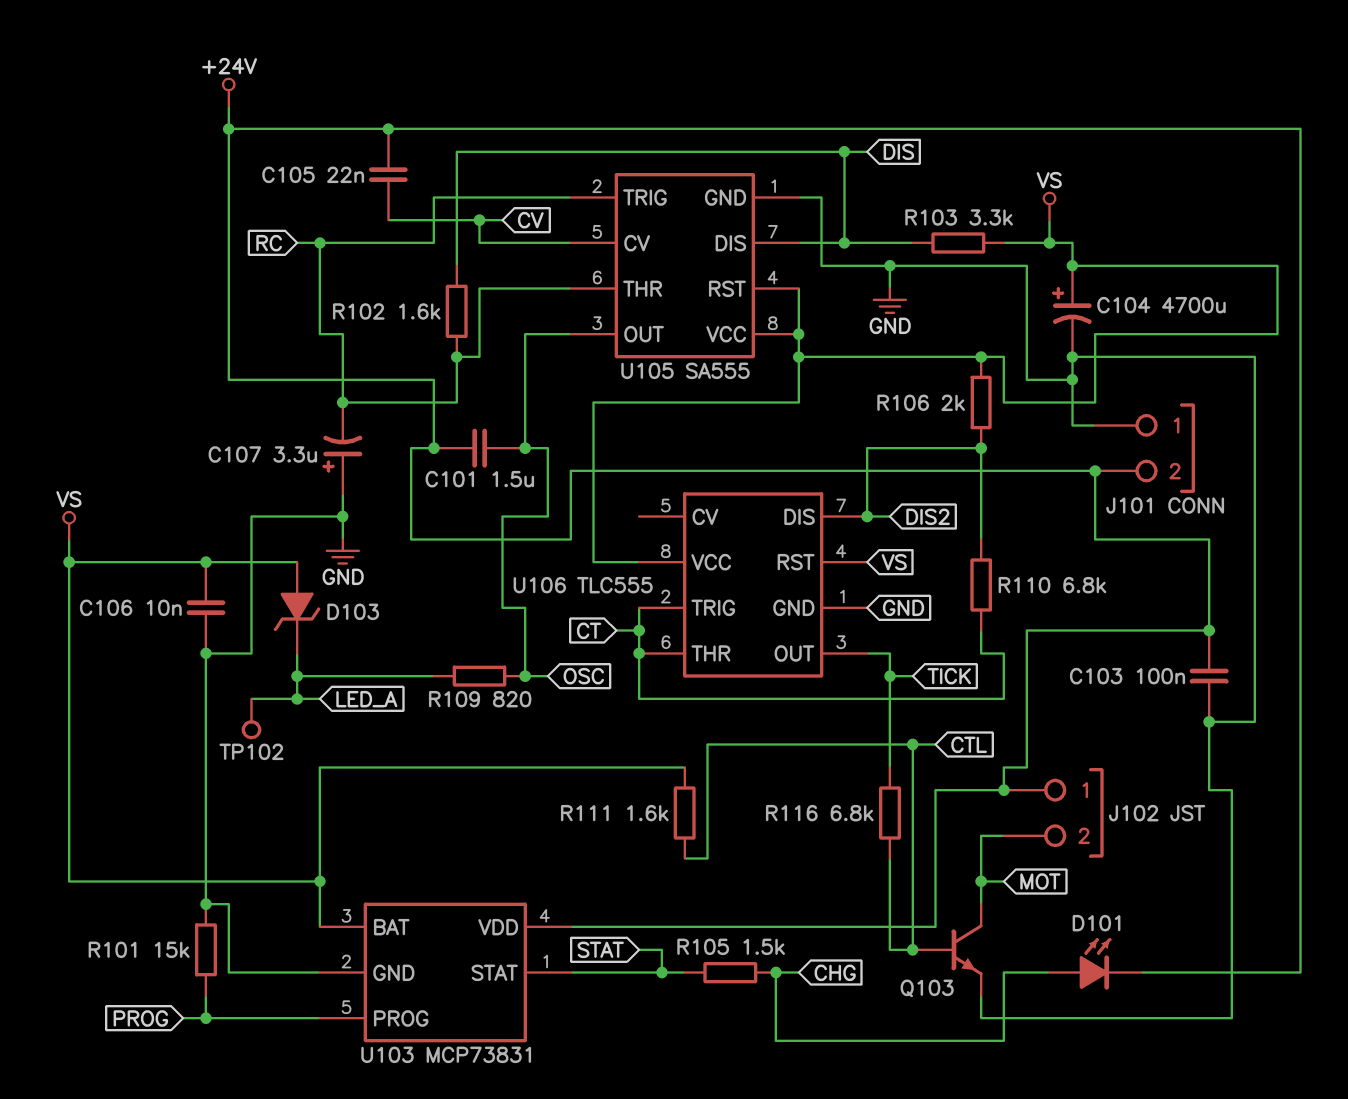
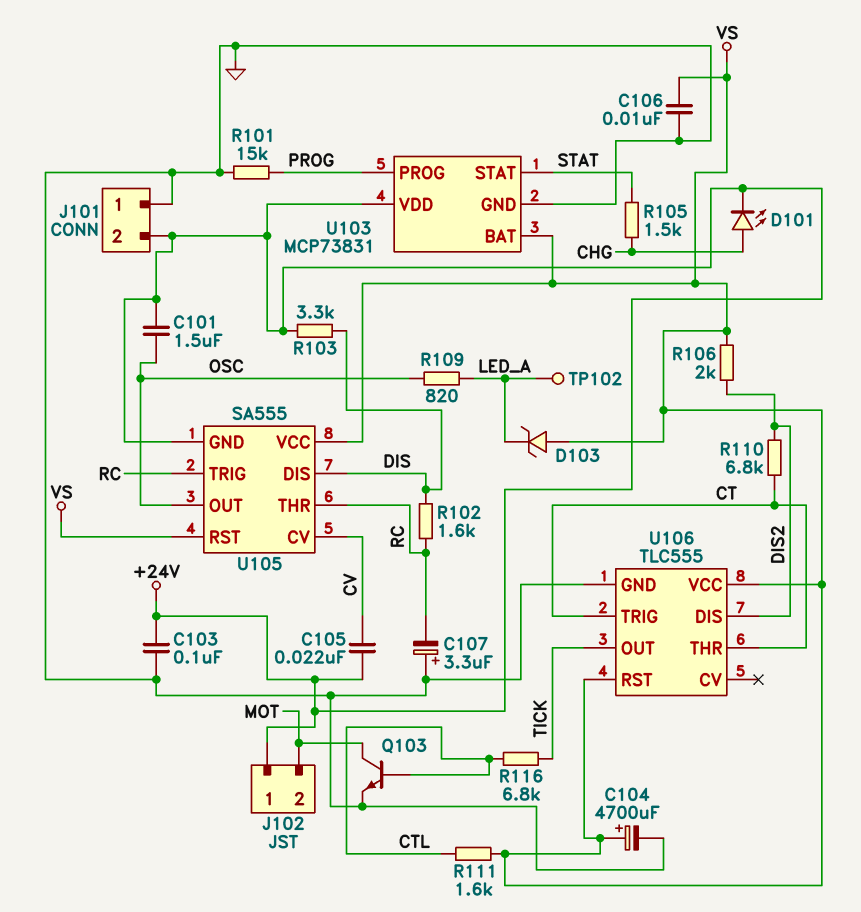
R103: 3.3k (DIS, VS) -> 3.3k (+24V, DIS)
U105 pin GND: GND -> +24V

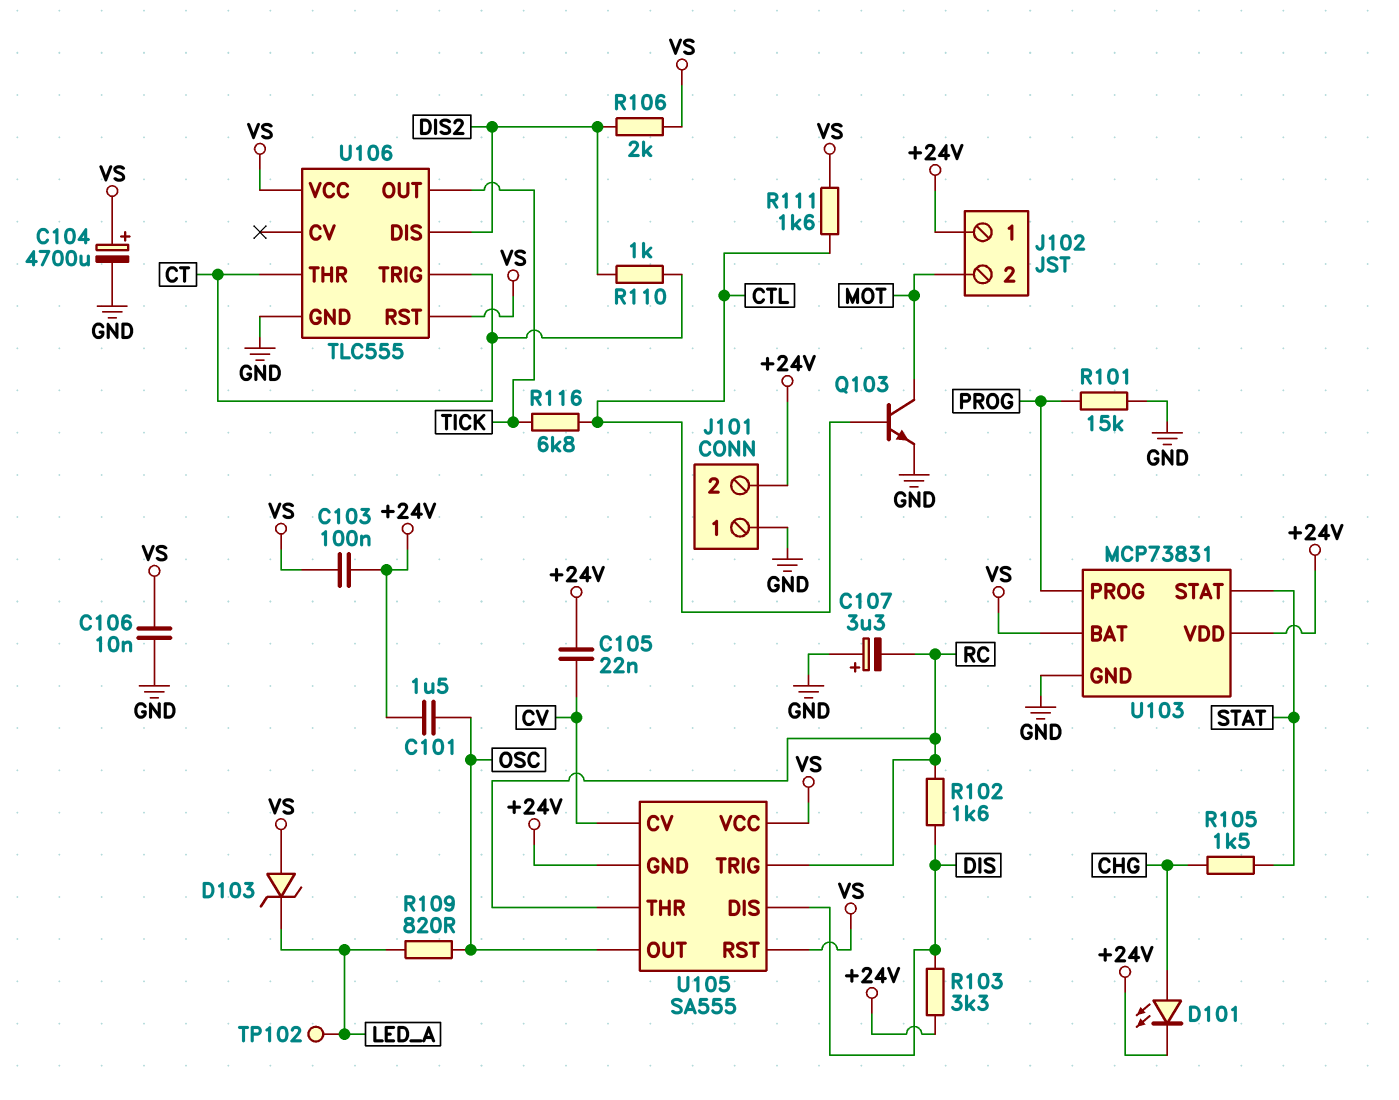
C103: 100nF (+24V, GND) -> 100nF (+24V, VS)
R110: 6.8k (CT, DIS2) -> 1k (CT, DIS2)

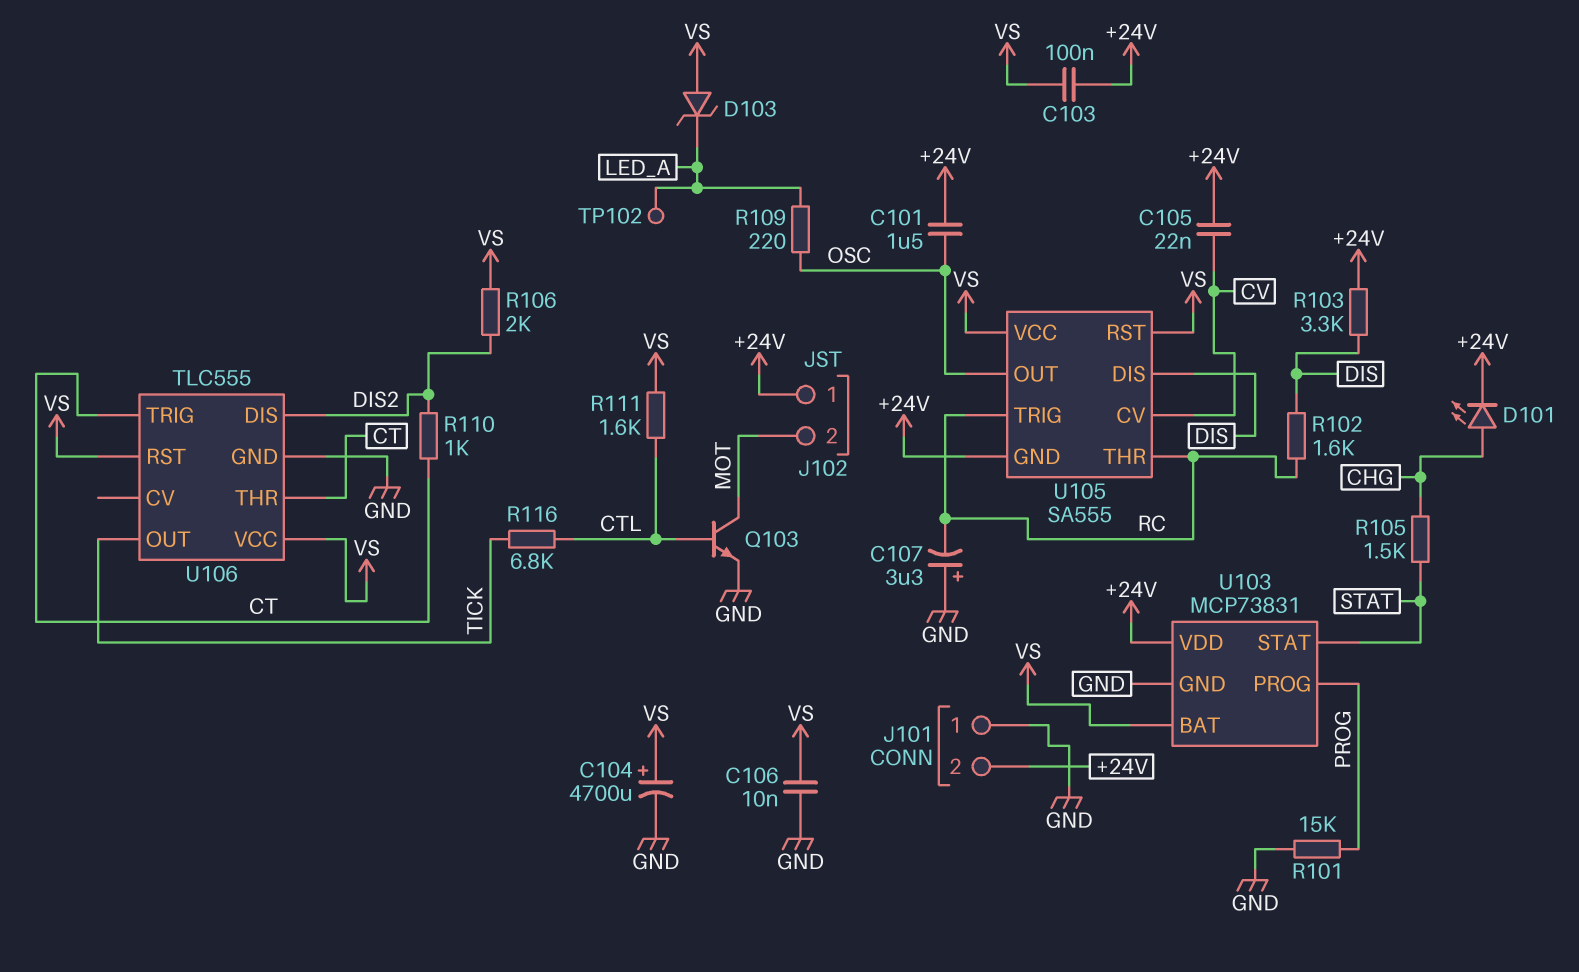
R109: 820 (LED_A, OSC) -> 220 (LED_A, OSC)

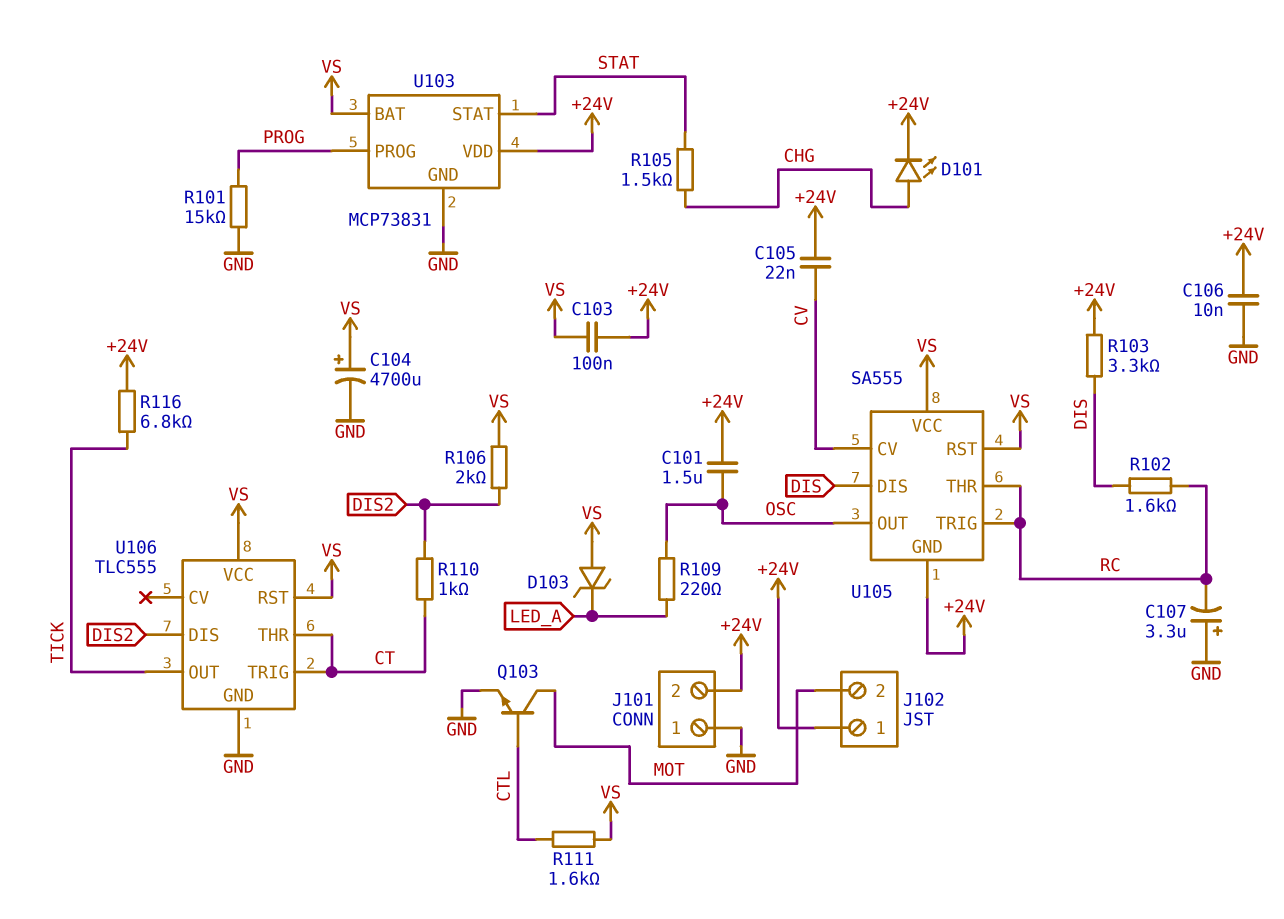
C106: 10nF (GND, VS) -> 10nF (+24V, GND)
R116: 6.8k (CTL, TICK) -> 6.8k (+24V, TICK)
TP102: test point (LED_A) -> none

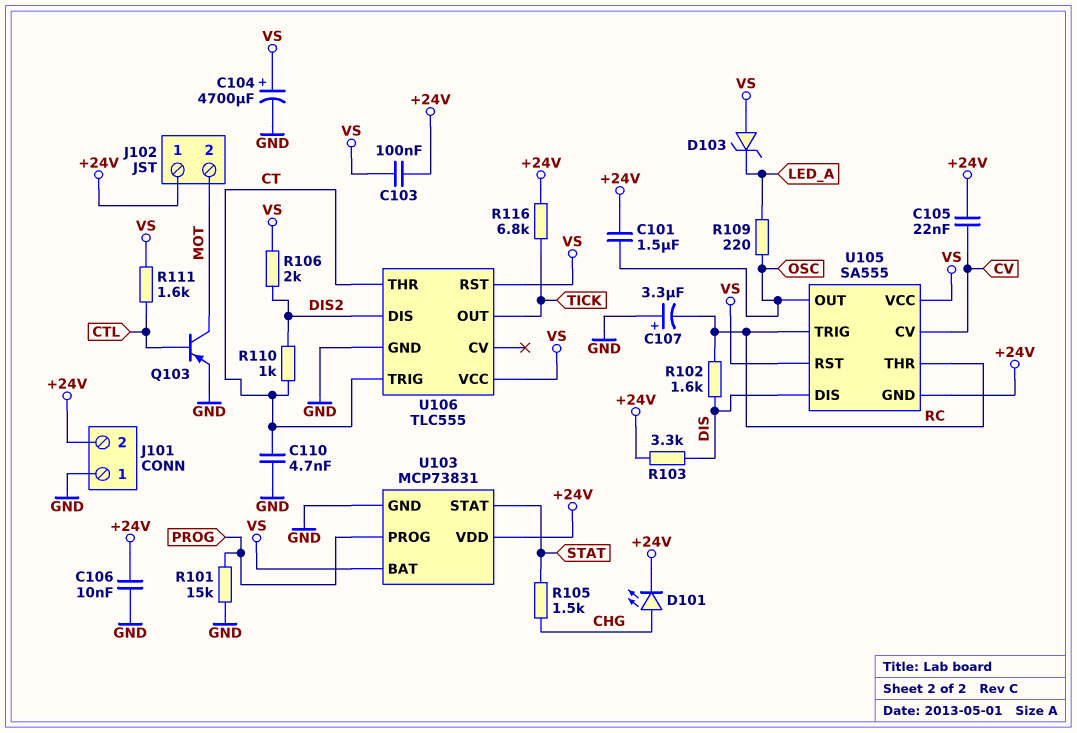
C110: none -> 4.7nF (CT, GND)
Q103: NPN (B CTL, C MOT, E GND) -> PNP (B CTL, C MOT, E GND)

